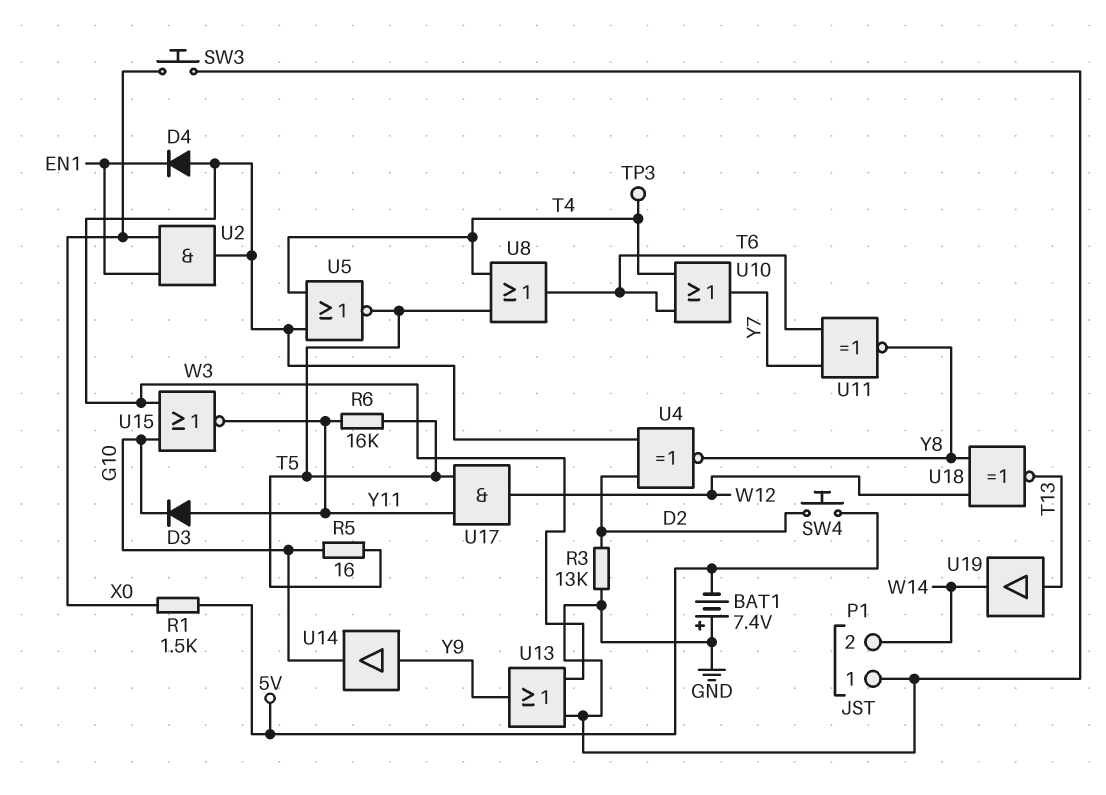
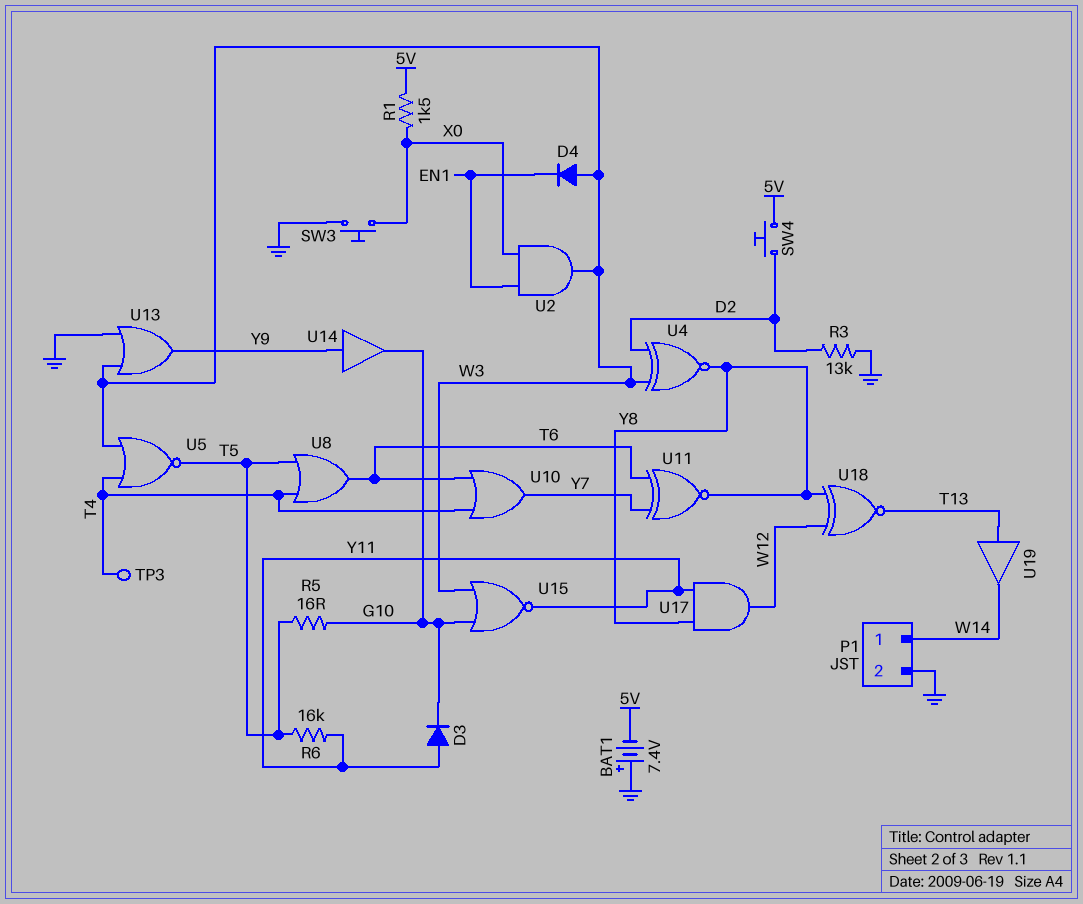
P1 pin 1: GND -> W14
P1 pin 2: W14 -> GND
U17: AND (in T5, in Y11, out W12) -> AND (in Y8, in Y11, out W12)

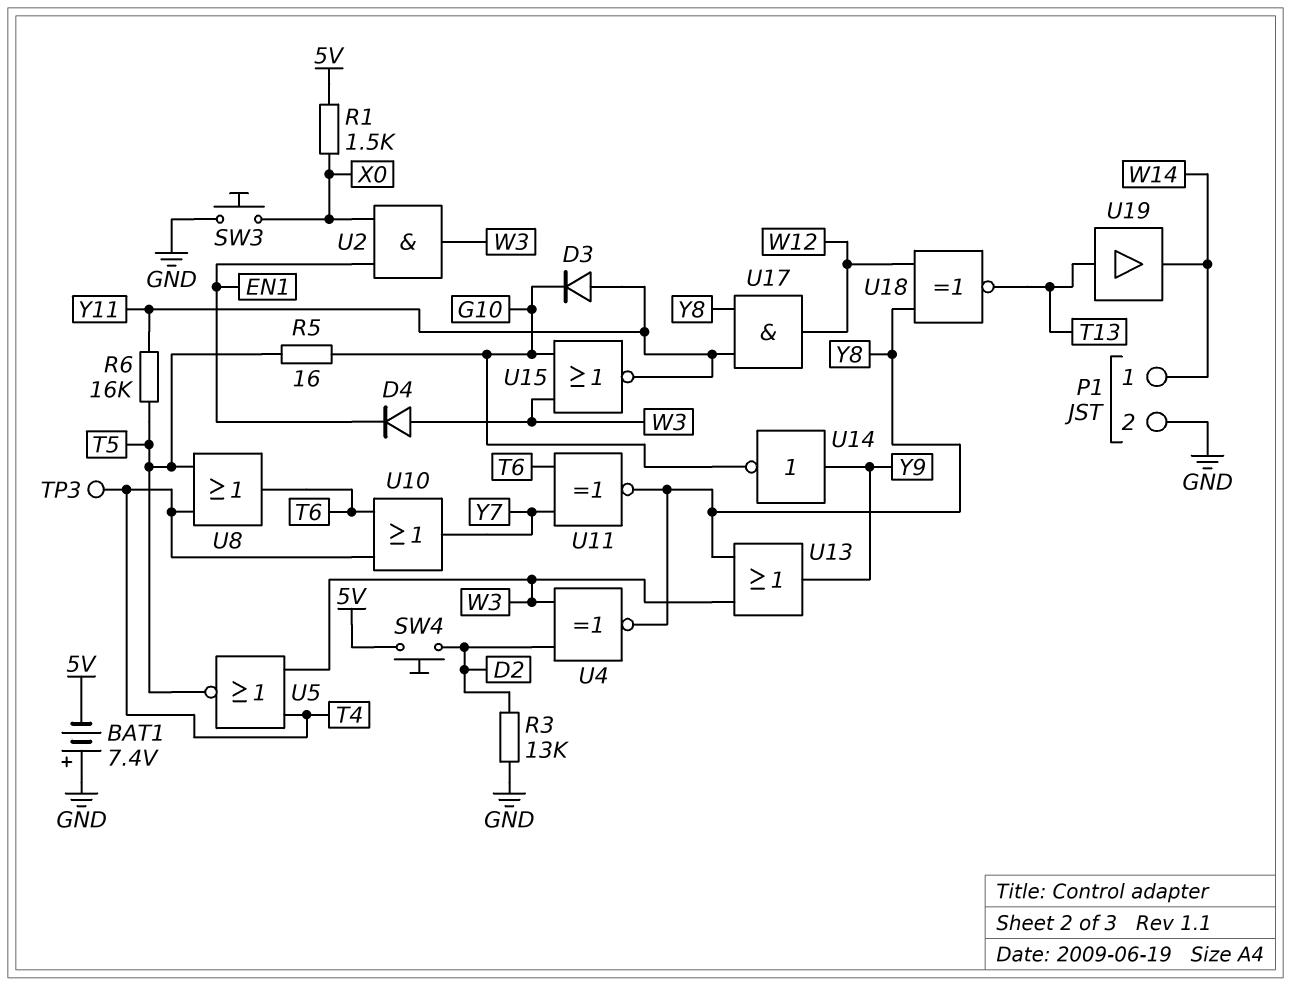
U13: OR (in GND, in W3, out Y9) -> OR (in W3, in Y8, out Y9)
U14: buffer (in Y9, out G10) -> NOT (in Y9, out G10)

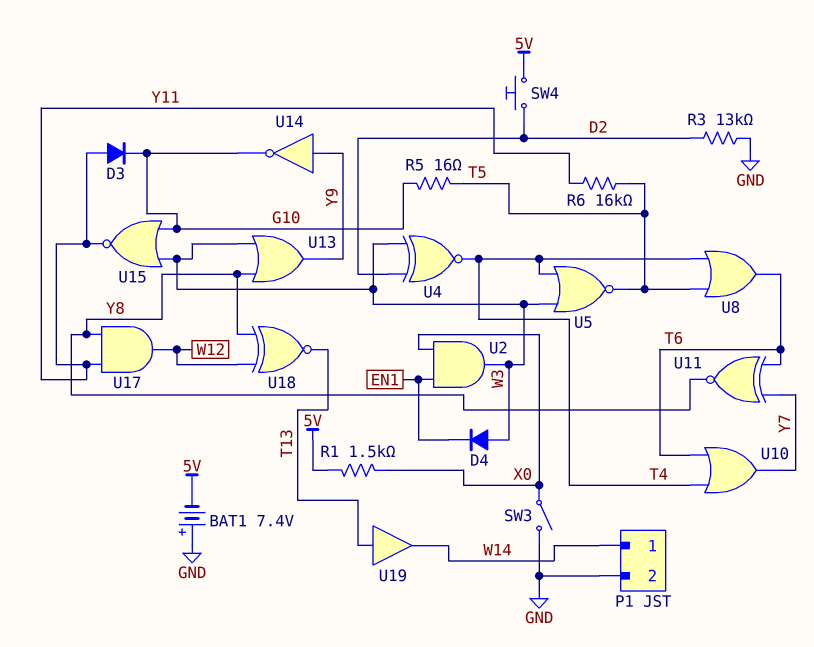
SW3: button (GND, X0) -> switch (GND, X0)
TP3: test point (T4) -> none
U4: XNOR (in D2, in W3, out Y8) -> XNOR (in D2, in W3, out T4)

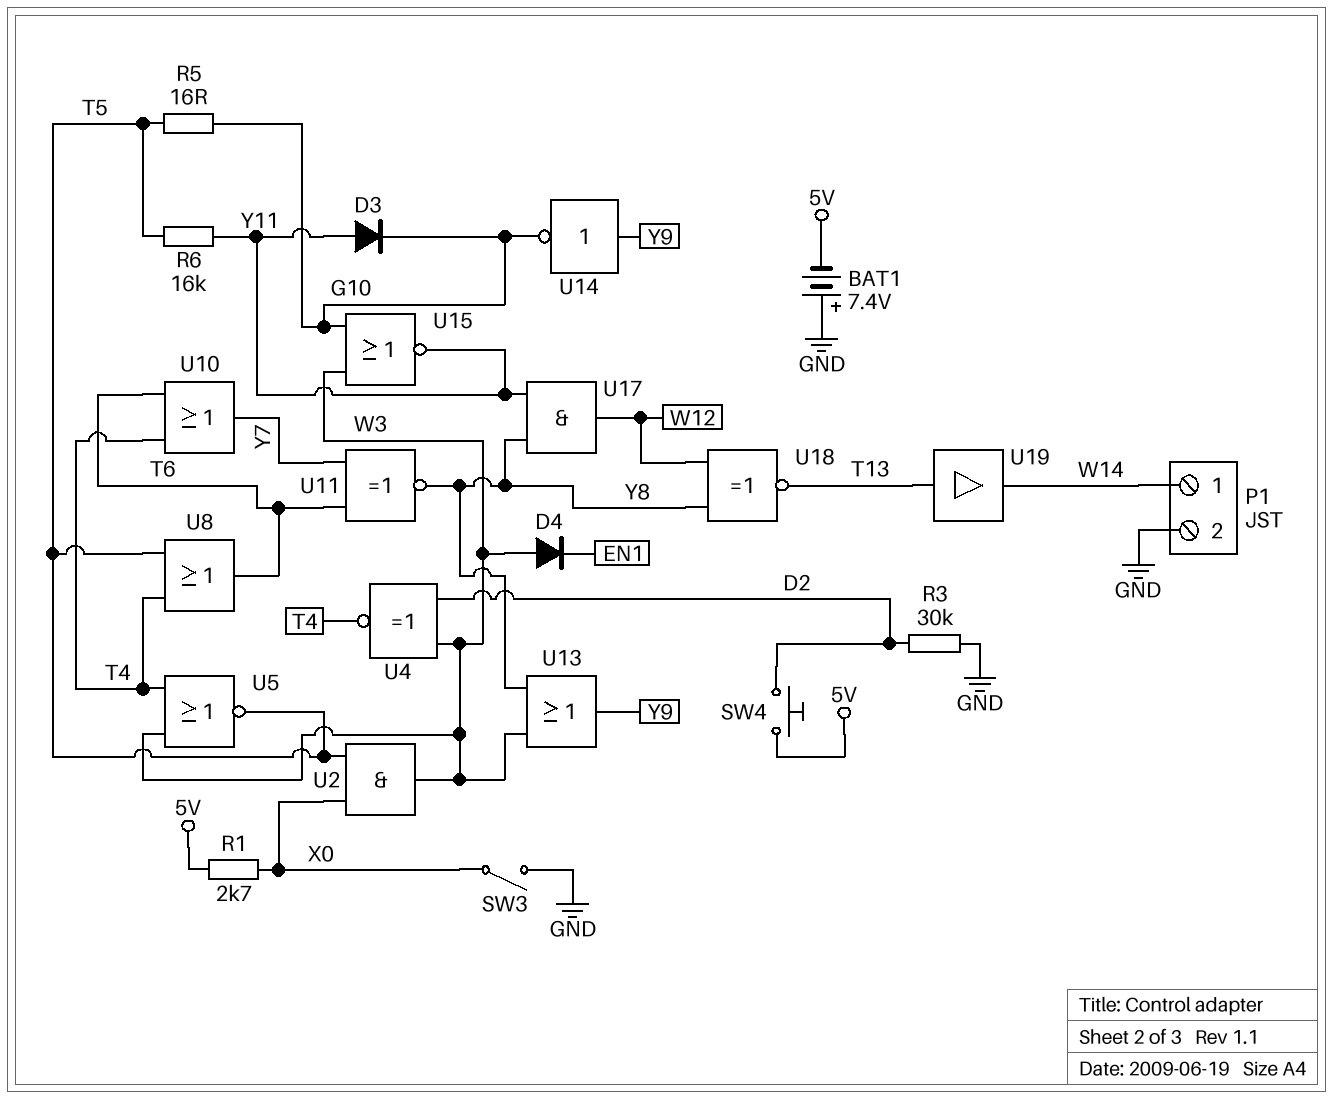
R1: 1.5k (5V, X0) -> 2.7k (5V, X0)
R3: 13k (D2, GND) -> 30k (D2, GND)
U2: AND (in EN1, in X0, out W3) -> AND (in T5, in X0, out W3)

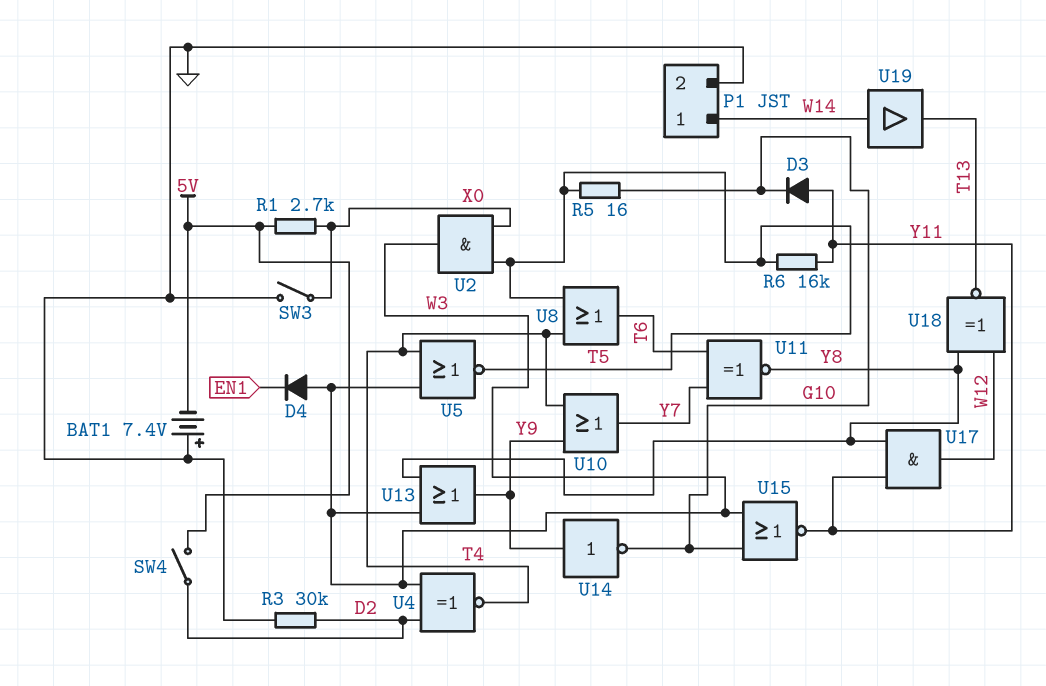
SW4: button (5V, D2) -> switch (5V, D2)
U10: OR (in T4, in T6, out Y7) -> OR (in T4, in Y9, out Y7)
U19: buffer (in T13, out W14) -> buffer (in W14, out T13)

